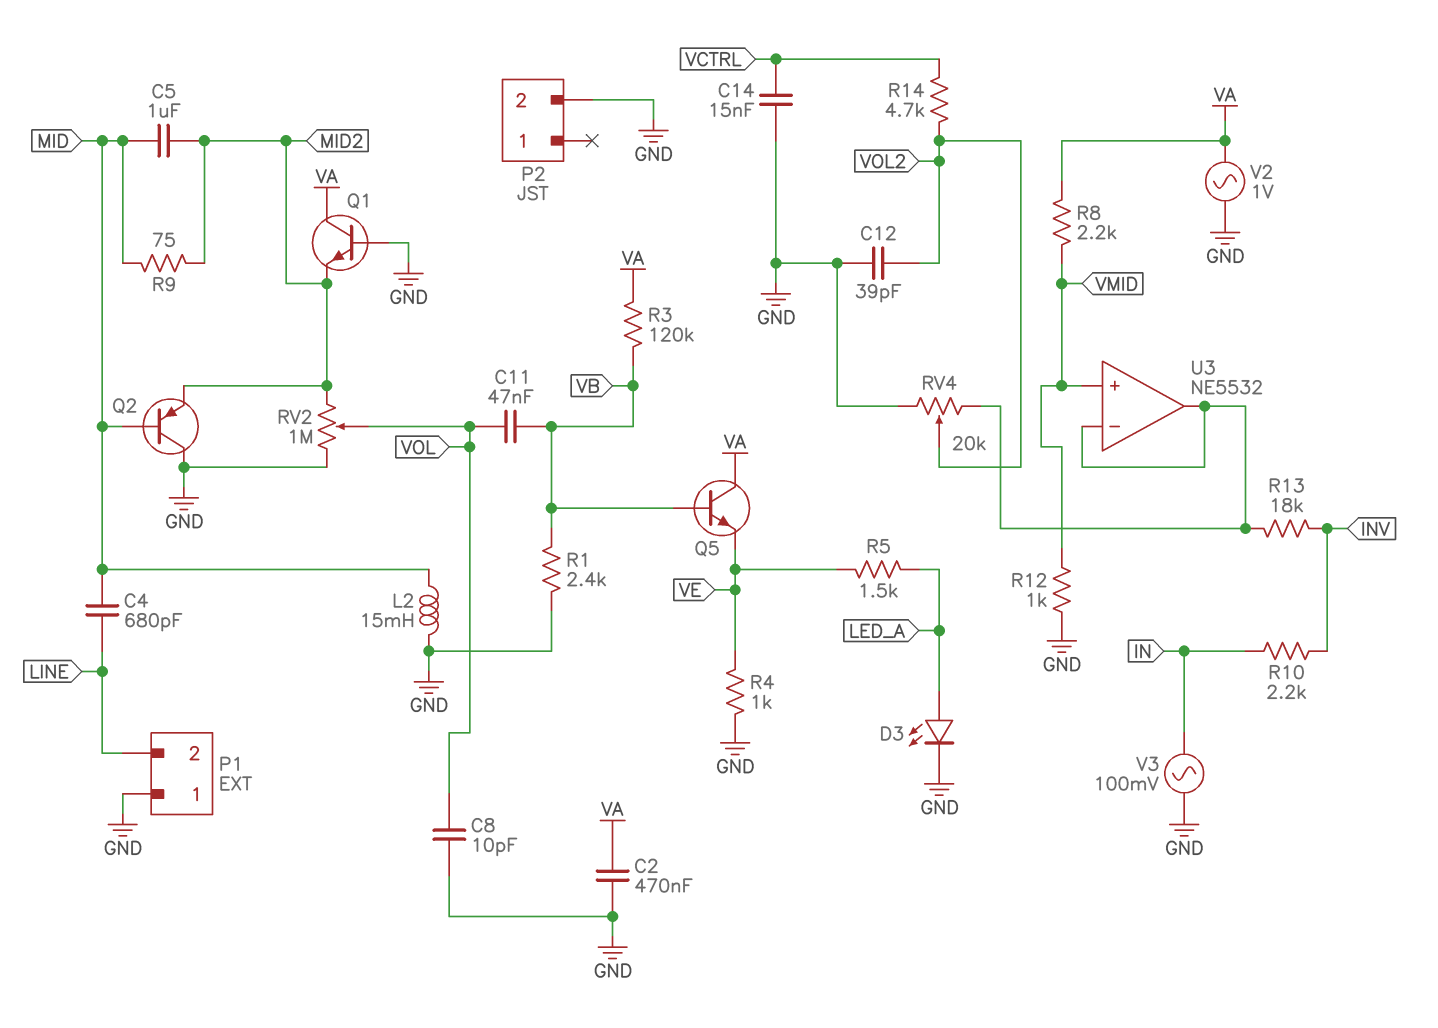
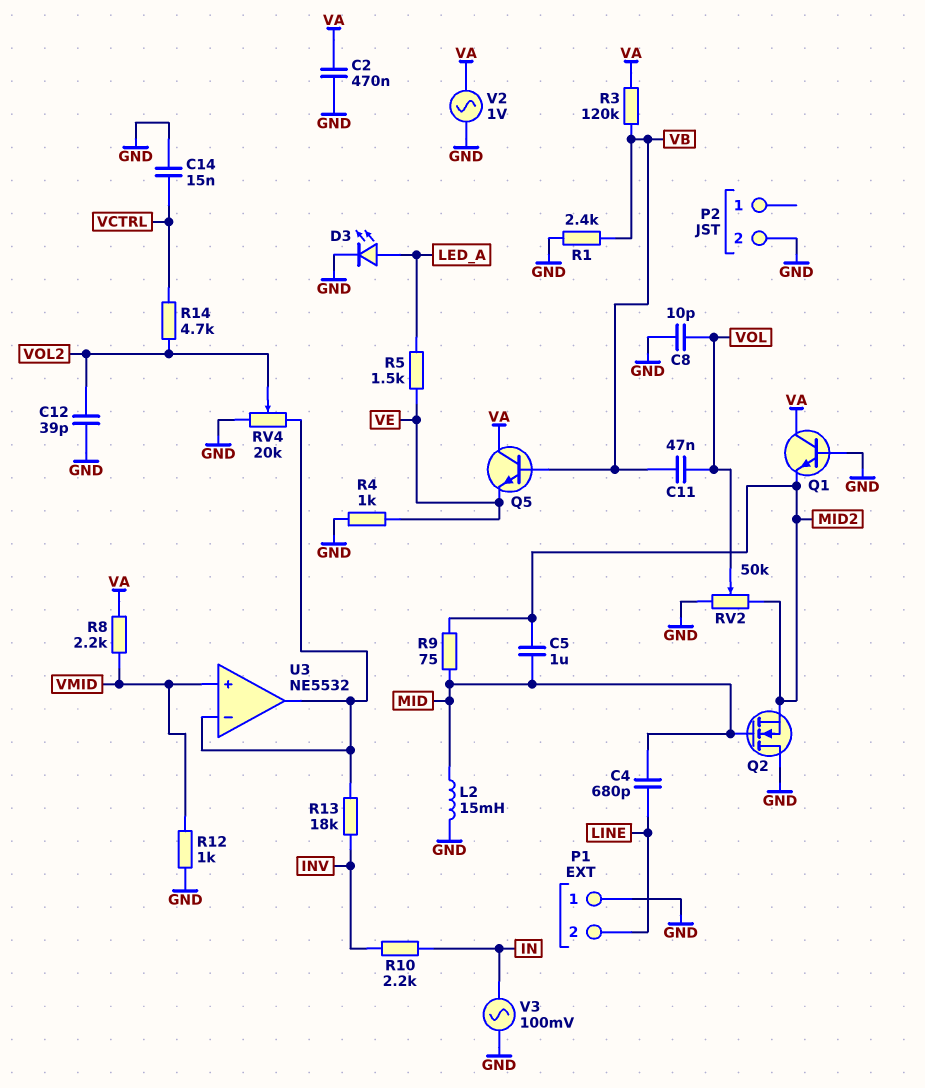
Q2: PNP (B MID, C GND, E MID2) -> NMOS (G MID, D GND, S MID2)
RV2: 1M (GND, MID2, wiper VOL) -> 50k (GND, MID2, wiper VOL)

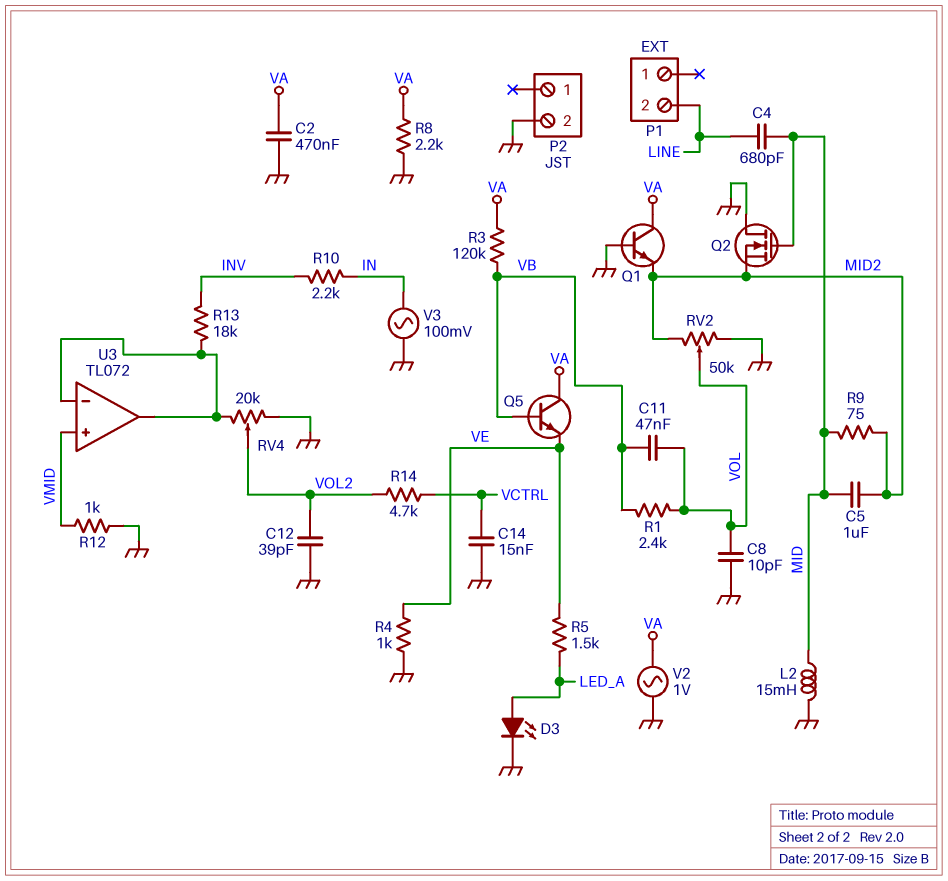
P1 pin 1: GND -> none
R1: 2.4k (GND, VB) -> 2.4k (VB, VOL)
R8: 2.2k (VA, VMID) -> 2.2k (GND, VA)
U3: NE5532 -> TL072

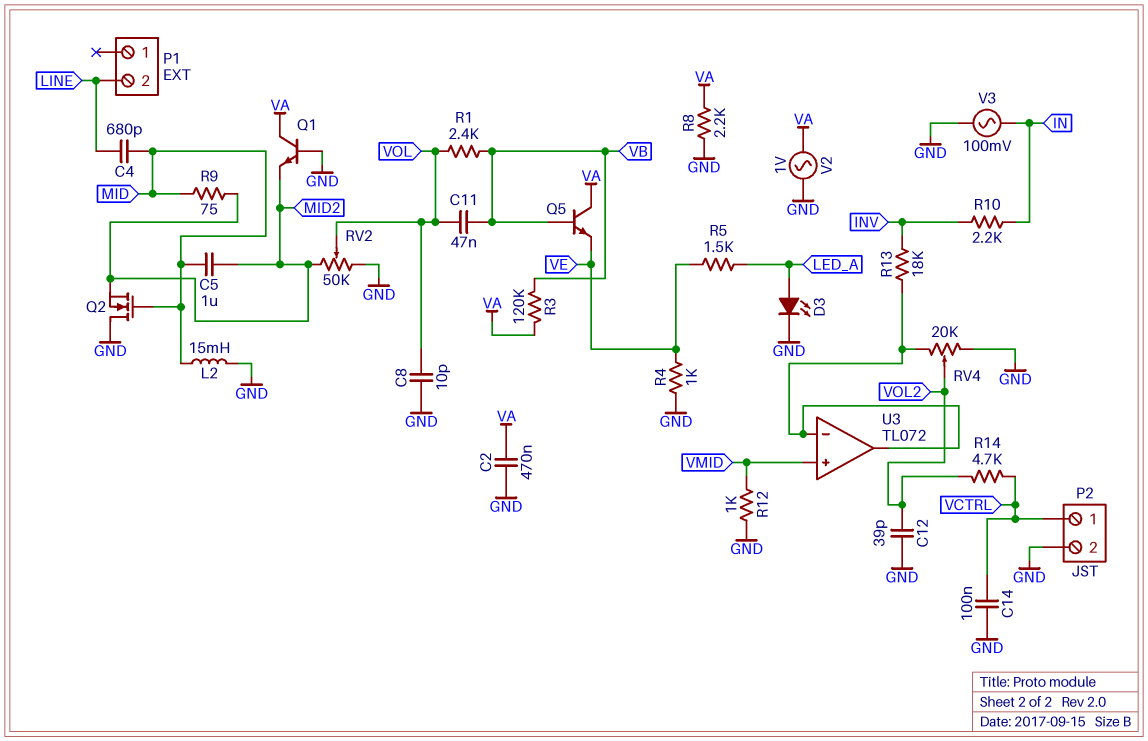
C14: 15nF (GND, VCTRL) -> 100nF (GND, VCTRL)
P2 pin 1: none -> VCTRL

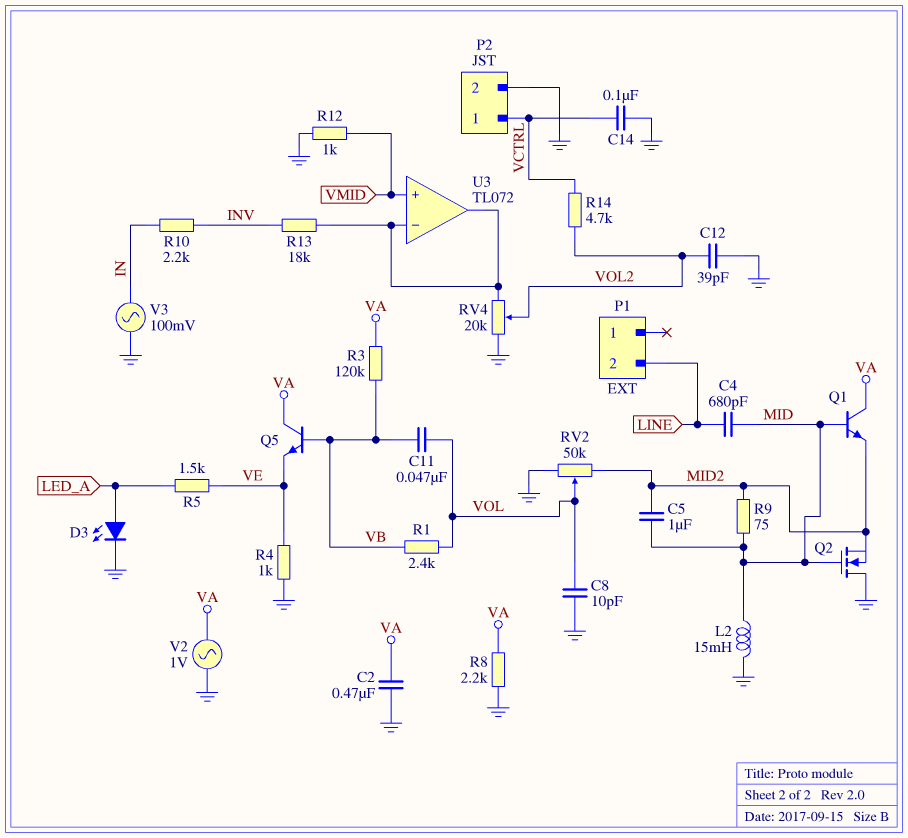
Q1: NPN (B GND, C VA, E MID2) -> NPN (B MID, C VA, E MID2)

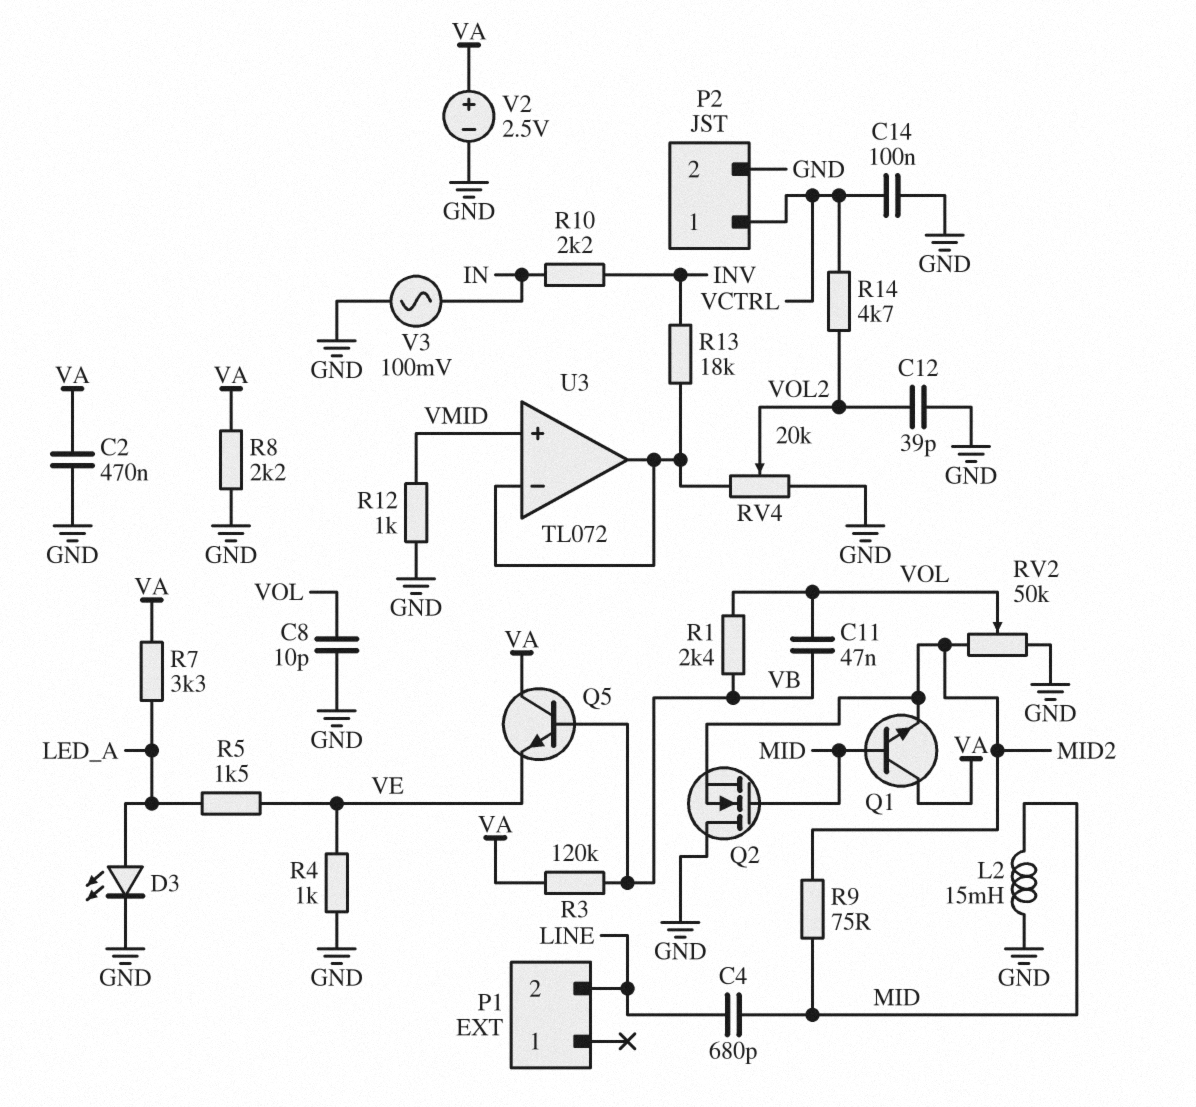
C5: 1uF (MID, MID2) -> none
R7: none -> 3.3k (LED_A, VA)
V2: AC 1V (GND, VA) -> 2.5V (plus VA, minus GND)

